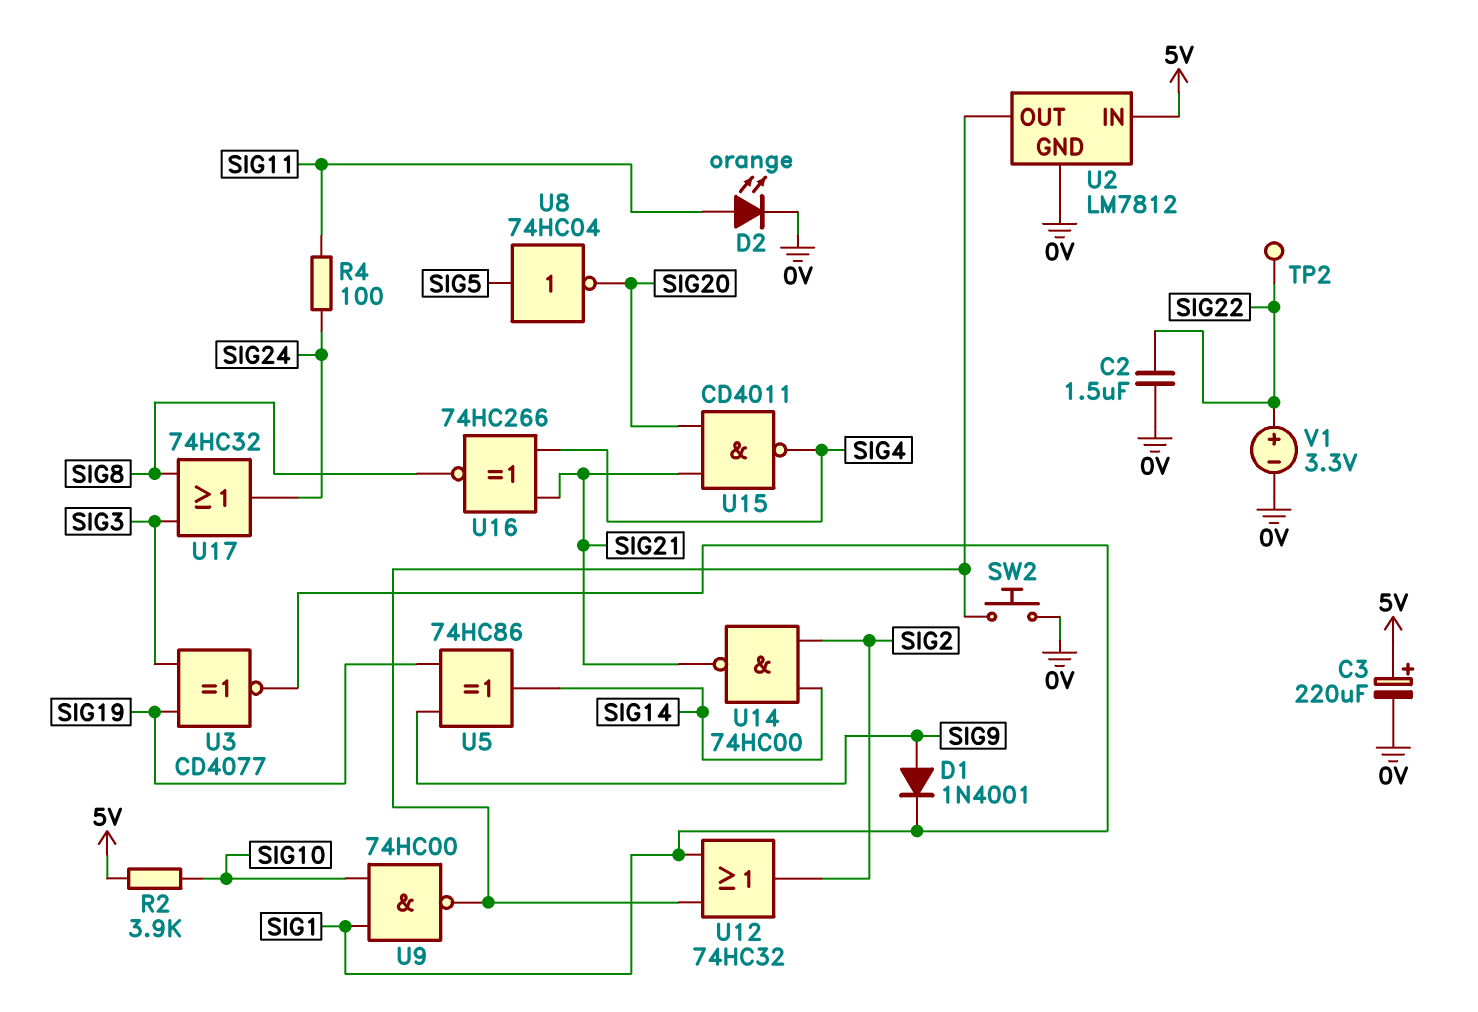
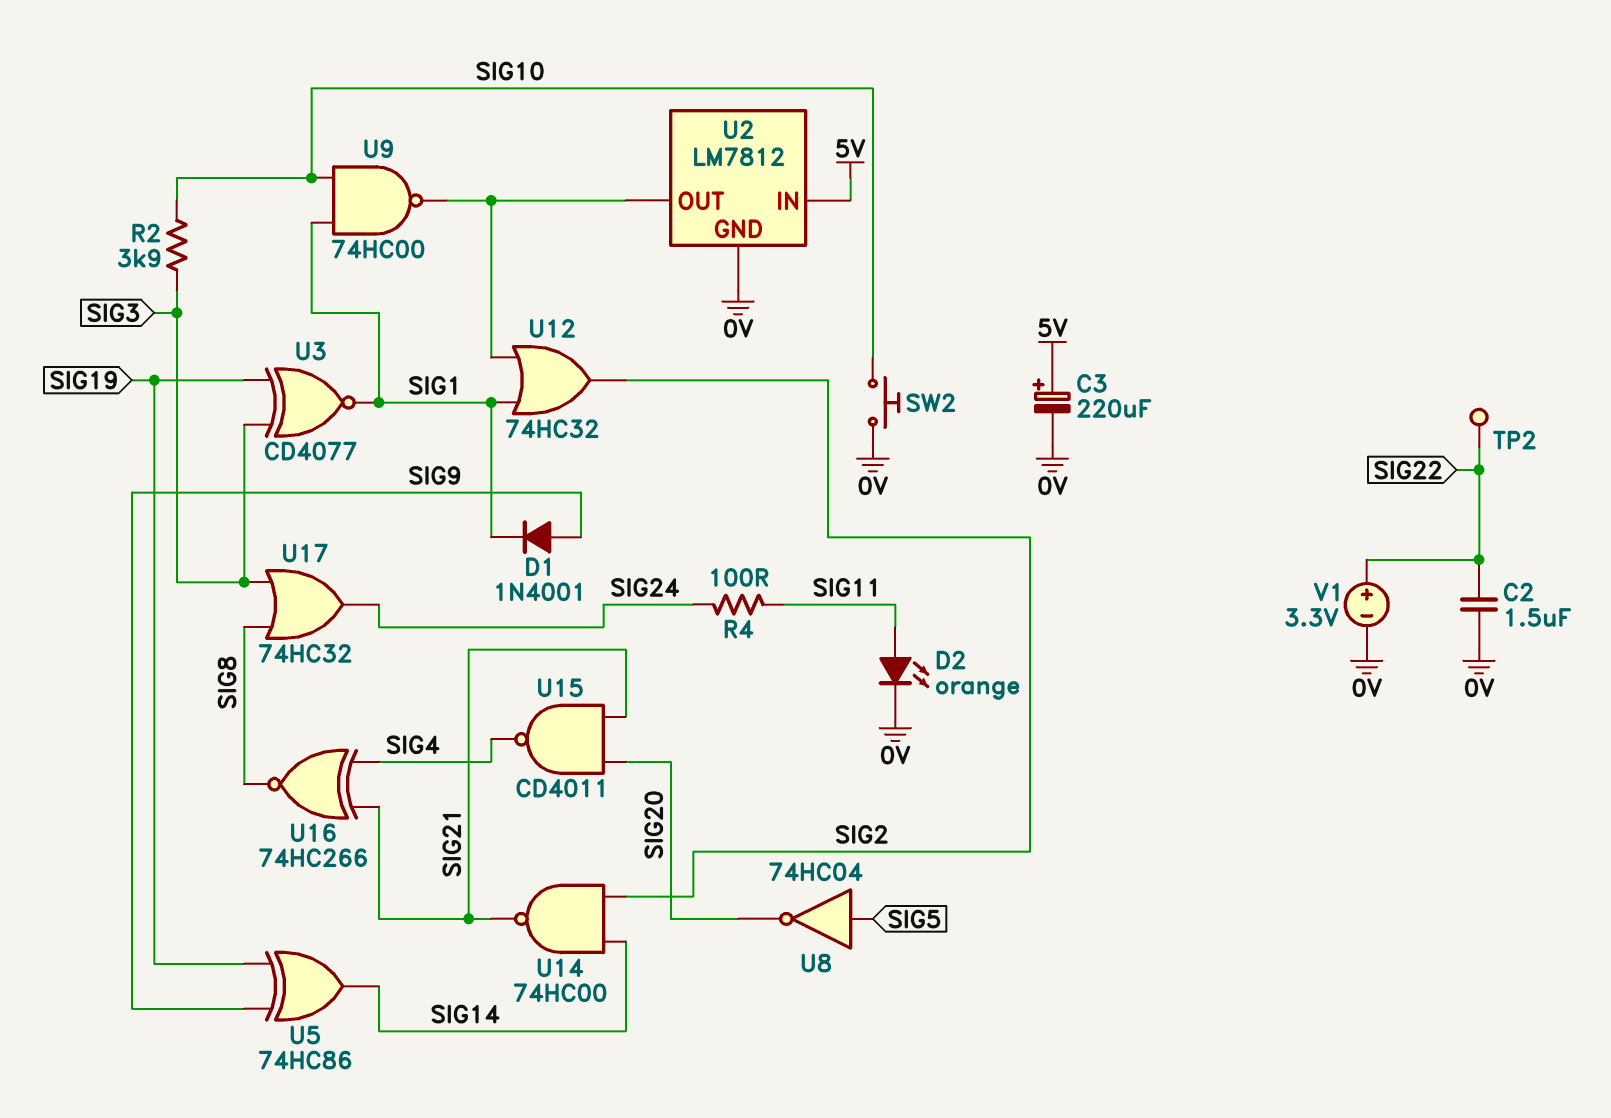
R2: 3.9k (5V, SIG10) -> 3.9k (SIG3, SIG10)
SW2: button (0V, U2/OUT) -> button (0V, SIG10)

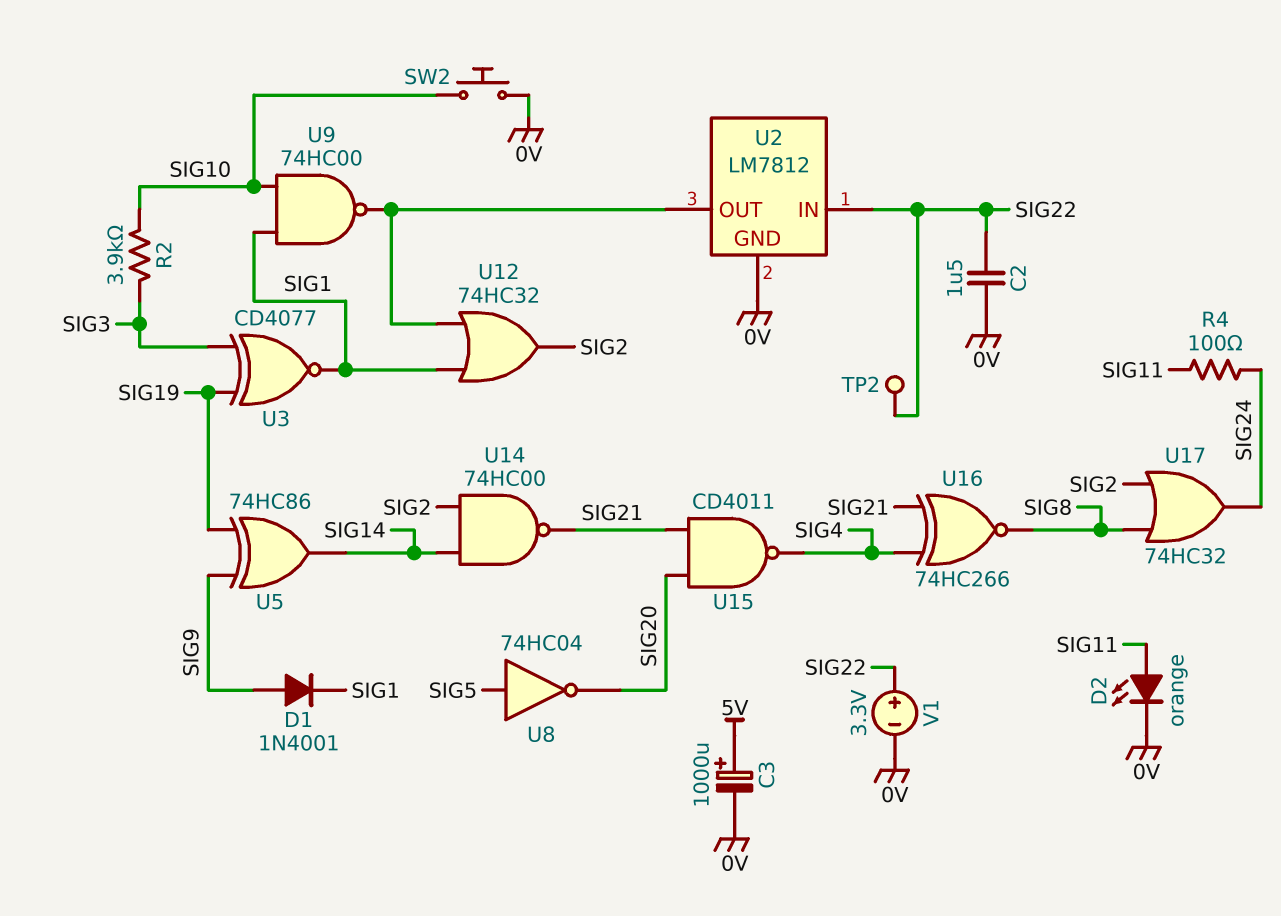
C3: 220uF (plus 5V, minus 0V) -> 1000uF (plus 5V, minus 0V)
U2 pin IN: 5V -> SIG22
U17: OR 74HC32 (in SIG3, in SIG8, out SIG24) -> OR 74HC32 (in SIG2, in SIG8, out SIG24)

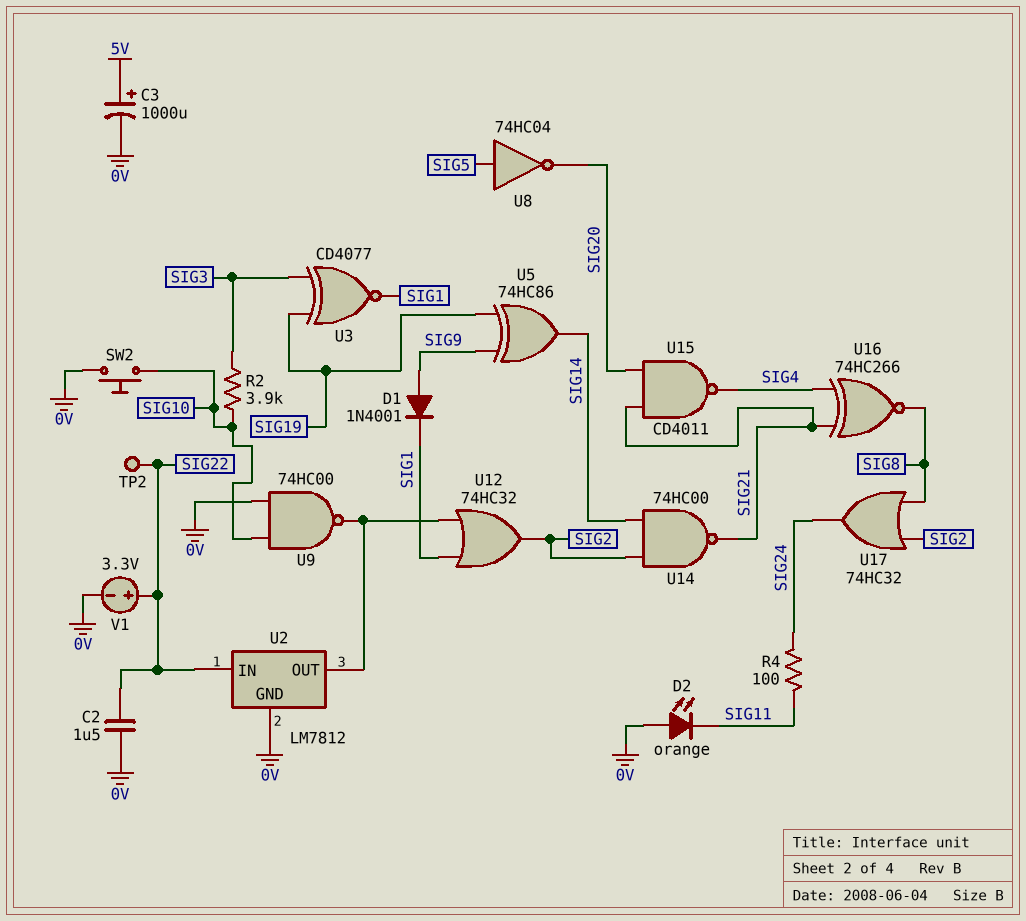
D2: LED orange (A SIG11, K 0V) -> LED orange (A 0V, K SIG11)
U9: NAND 74HC00 (in SIG1, in SIG10, out U2/OUT) -> NAND 74HC00 (in 0V, in SIG10, out U2/OUT)

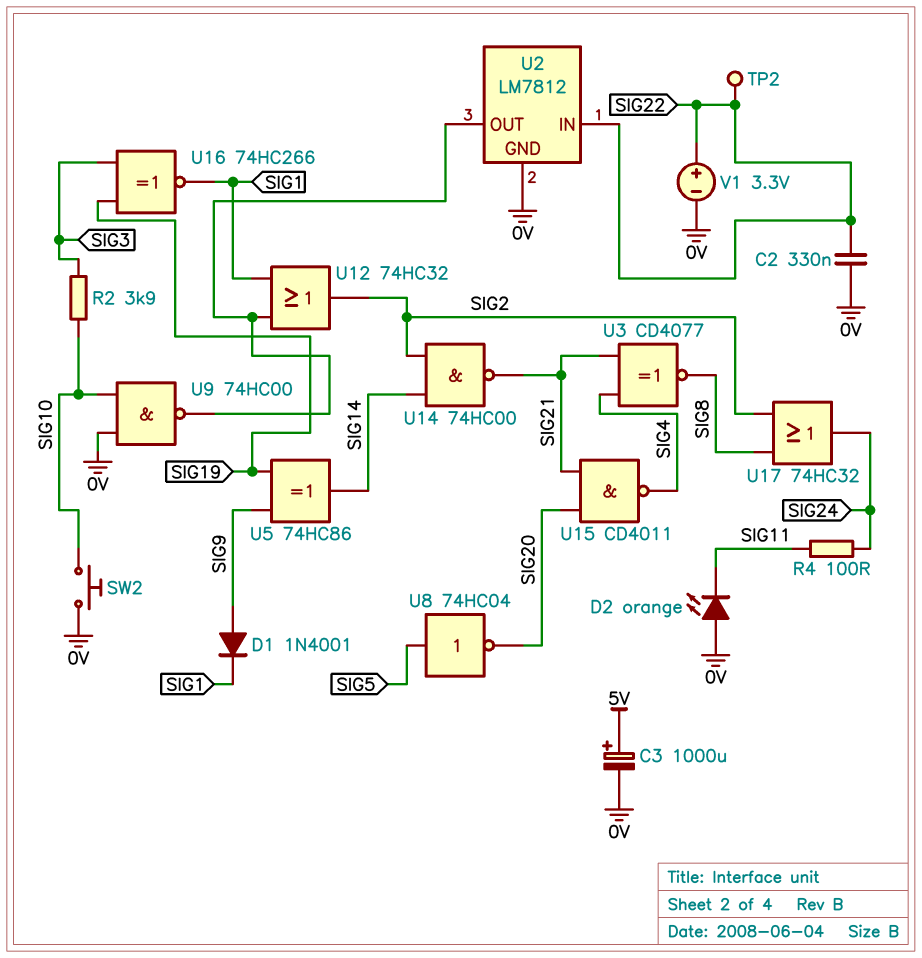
C2: 1.5uF (0V, SIG22) -> 330nF (0V, SIG22)
U3: XNOR CD4077 (in SIG3, in SIG19, out SIG1) -> XNOR CD4077 (in SIG4, in SIG21, out SIG8)
U16: XNOR 74HC266 (in SIG4, in SIG21, out SIG8) -> XNOR 74HC266 (in SIG3, in SIG19, out SIG1)

